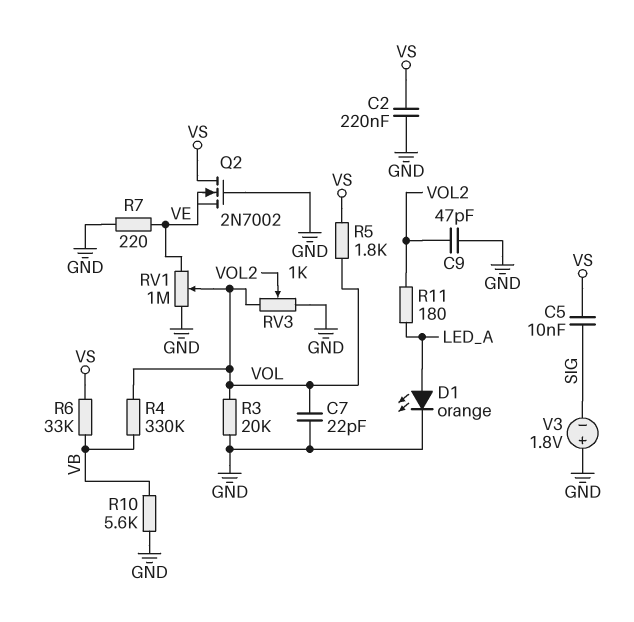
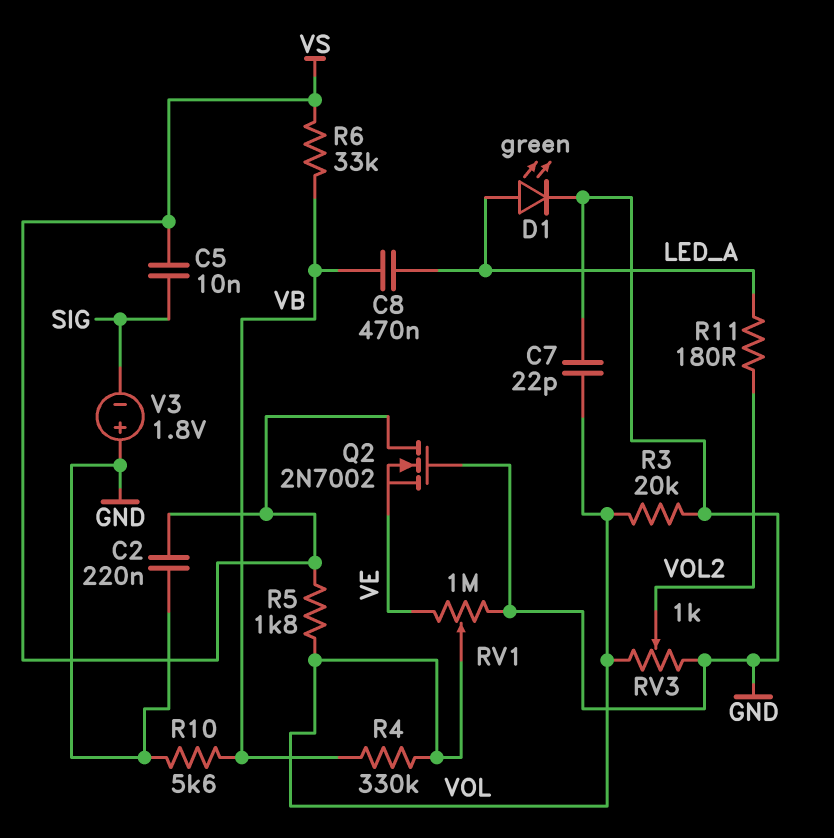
C8: none -> 470nF (LED_A, VB)
C9: 47pF (GND, VOL2) -> none
D1: LED orange (A LED_A, K GND) -> LED green (A LED_A, K GND)
R7: 220 (GND, VE) -> none

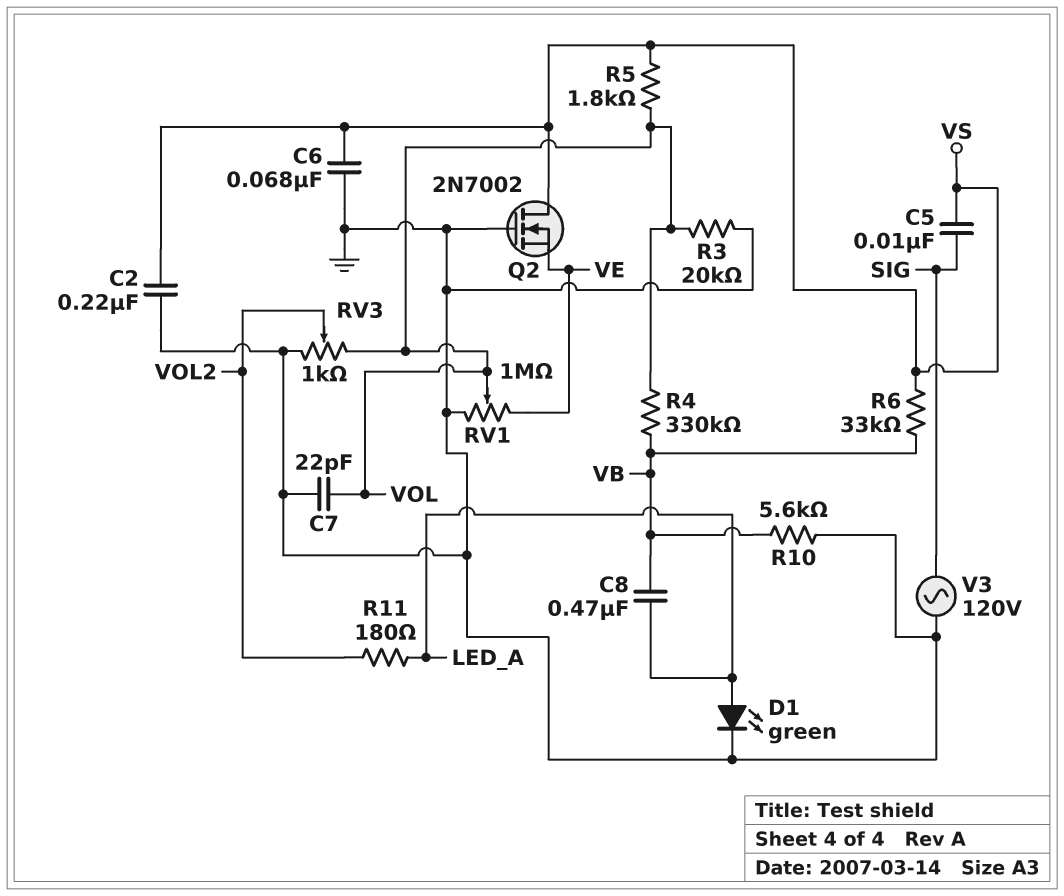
C6: none -> 68nF (GND, VS)
V3: 1.8V (plus GND, minus SIG) -> AC 120V (GND, SIG)

